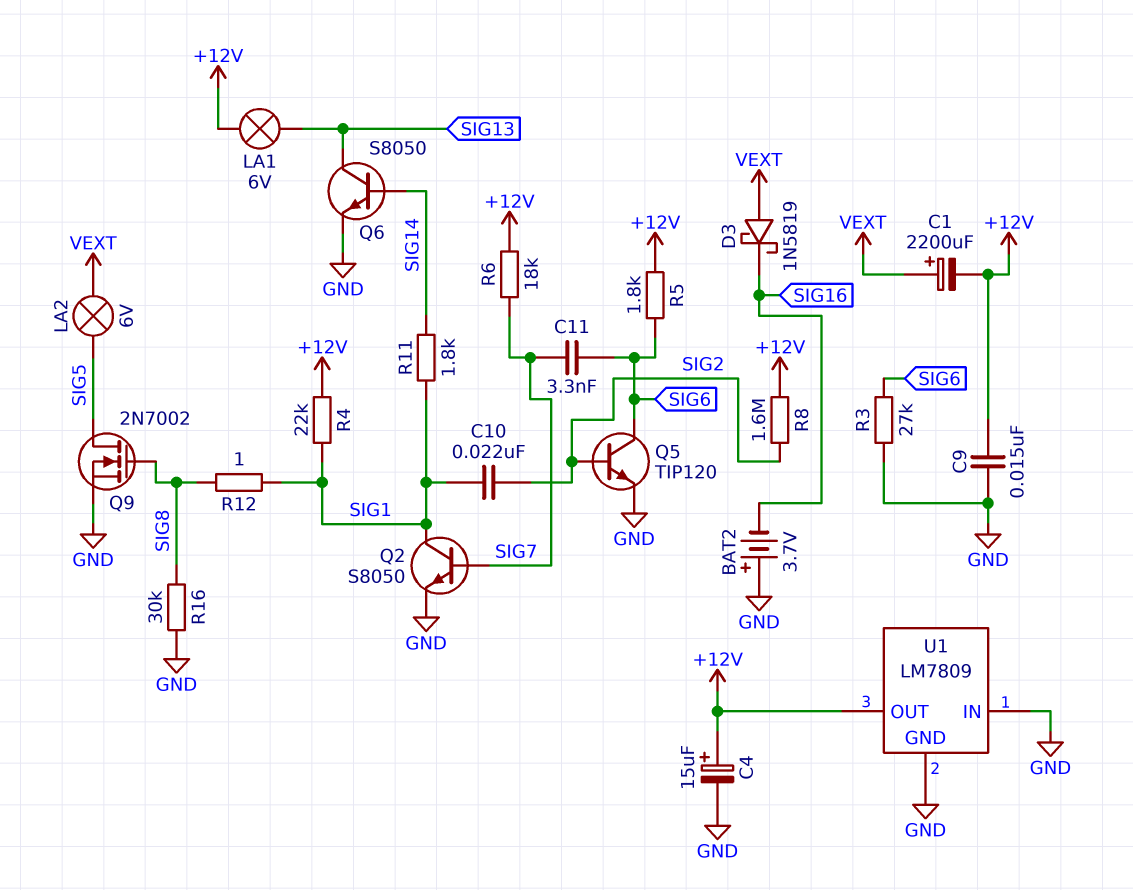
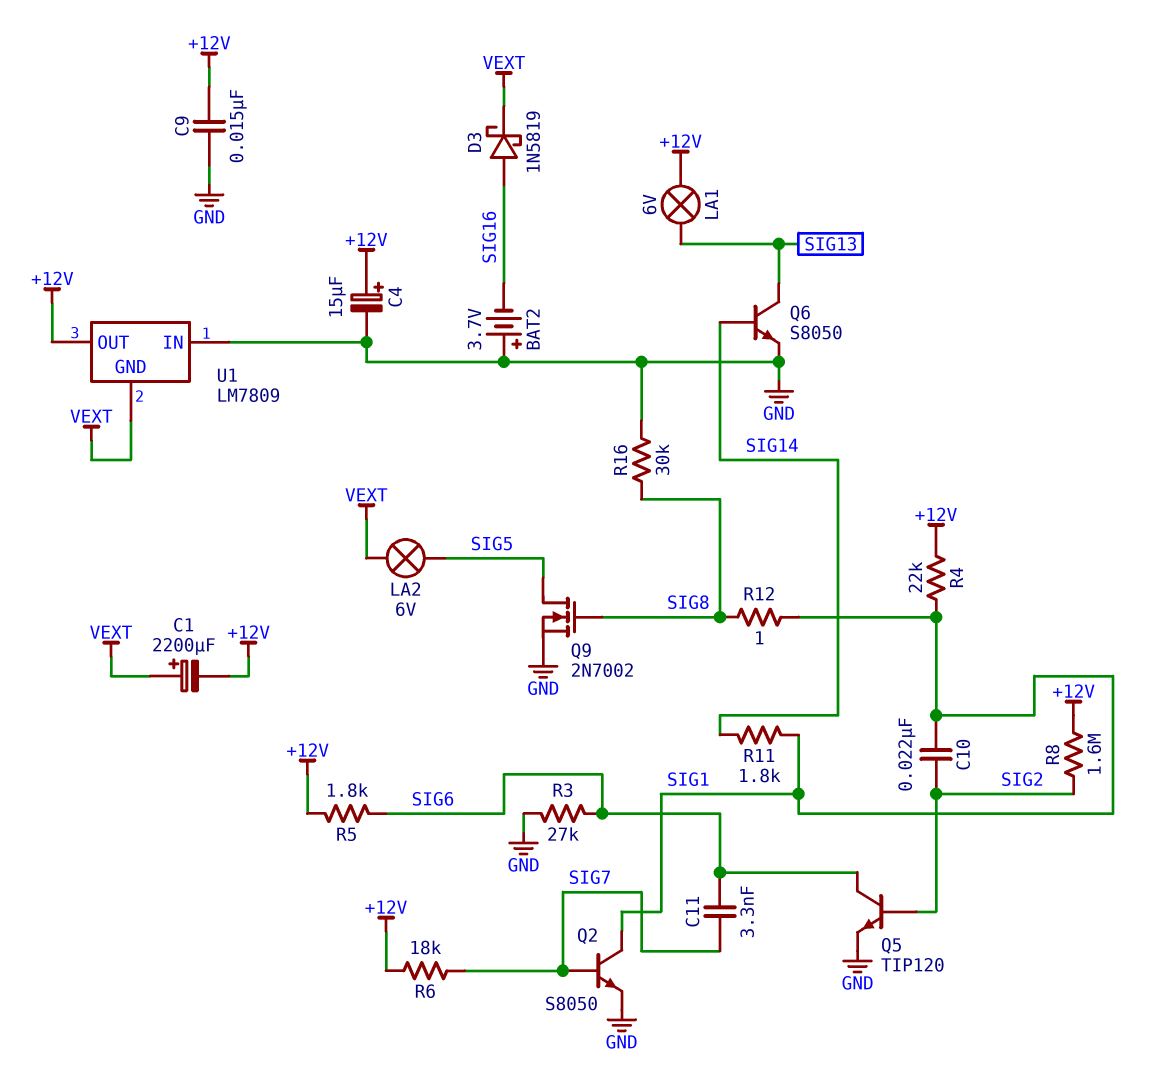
D3: schottky 1N5819 (A VEXT, K SIG16) -> schottky 1N5819 (A SIG16, K VEXT)
U1 pin GND: GND -> VEXT

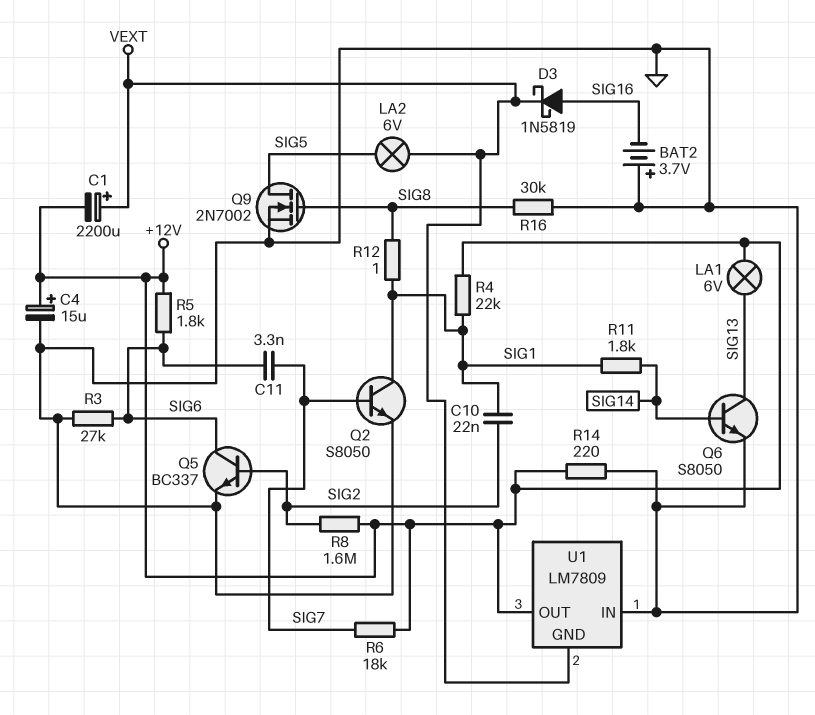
C9: 15nF (+12V, GND) -> none
Q5: NPN TIP120 (B SIG2, C SIG6, E GND) -> NPN BC337 (B SIG2, C SIG6, E GND)
R14: none -> 220 (+12V, GND)

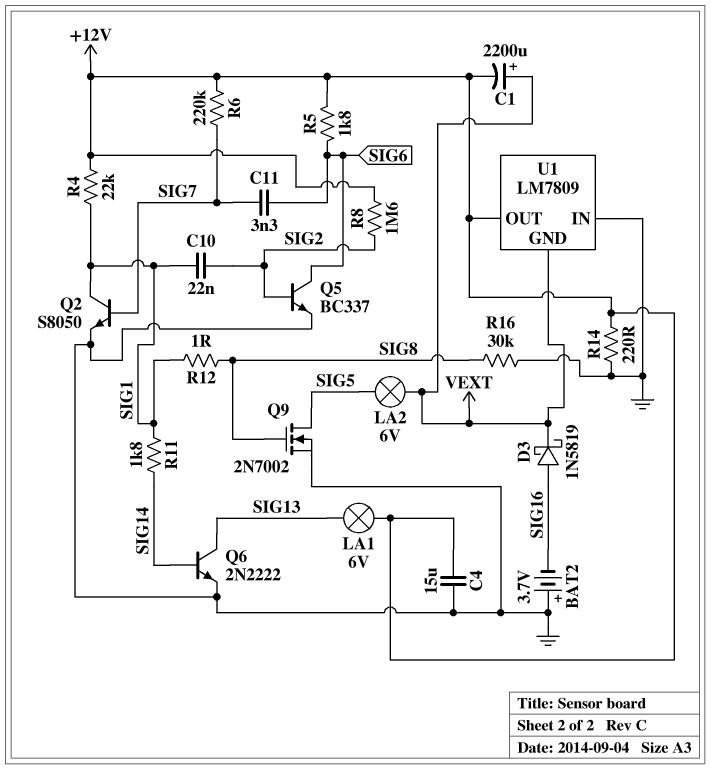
C4: 15uF (plus +12V, minus GND) -> 15uF (+12V, GND)
Q6: NPN S8050 (B SIG14, C SIG13, E GND) -> NPN 2N2222 (B SIG14, C SIG13, E GND)
R3: 27k (GND, SIG6) -> none
R6: 18k (+12V, SIG7) -> 220k (+12V, SIG7)

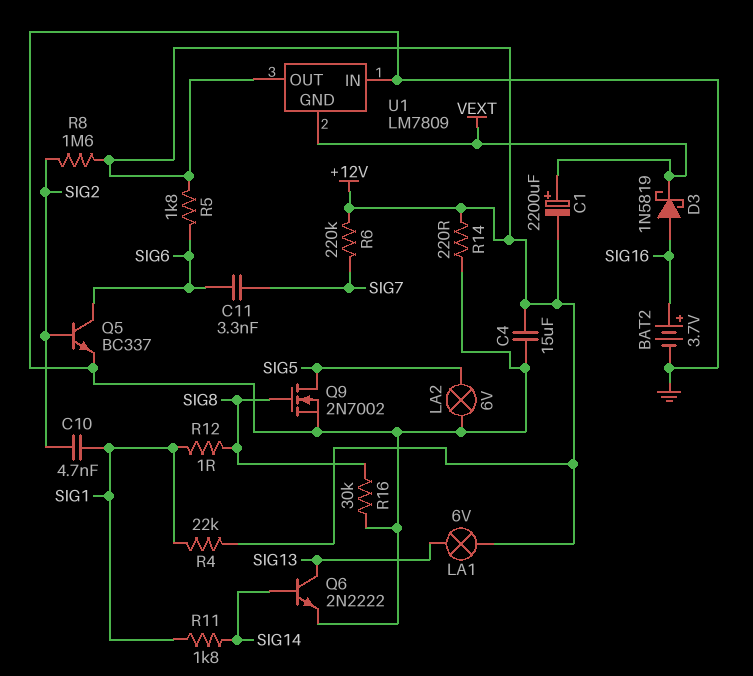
BAT2: 3.7V (plus GND, minus SIG16) -> 3.7V (plus SIG16, minus GND)
C10: 22nF (SIG1, SIG2) -> 4.7nF (SIG1, SIG2)
LA2: lamp 6V (SIG5, VEXT) -> lamp 6V (GND, SIG5)
Q2: NPN S8050 (B SIG7, C SIG1, E GND) -> none

